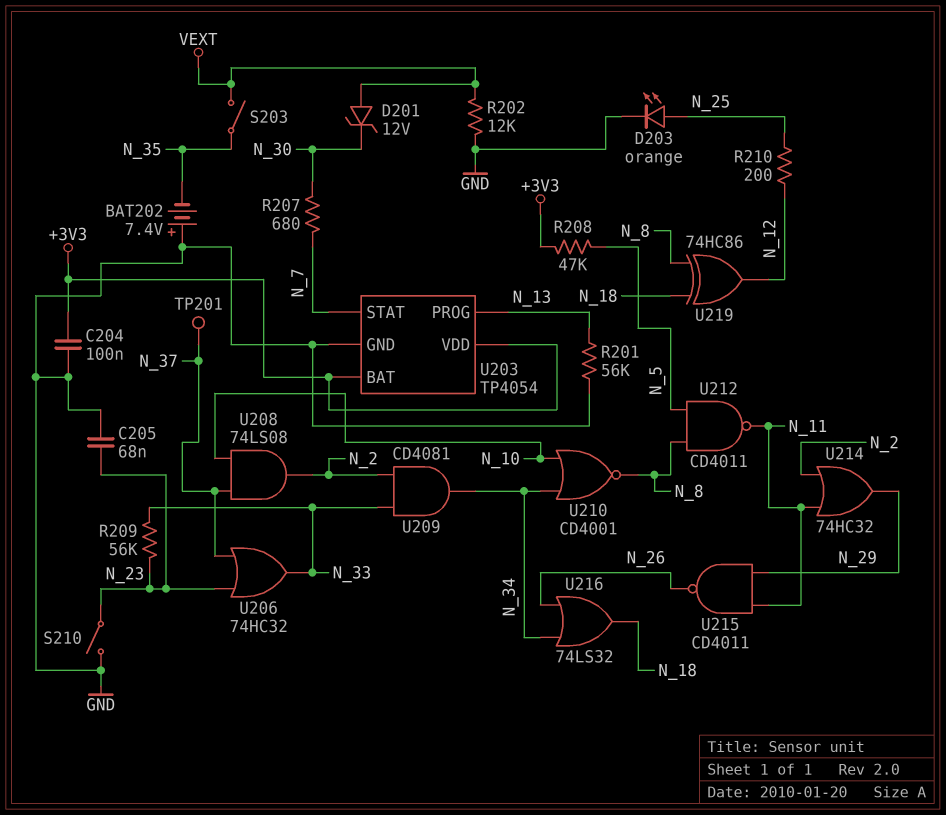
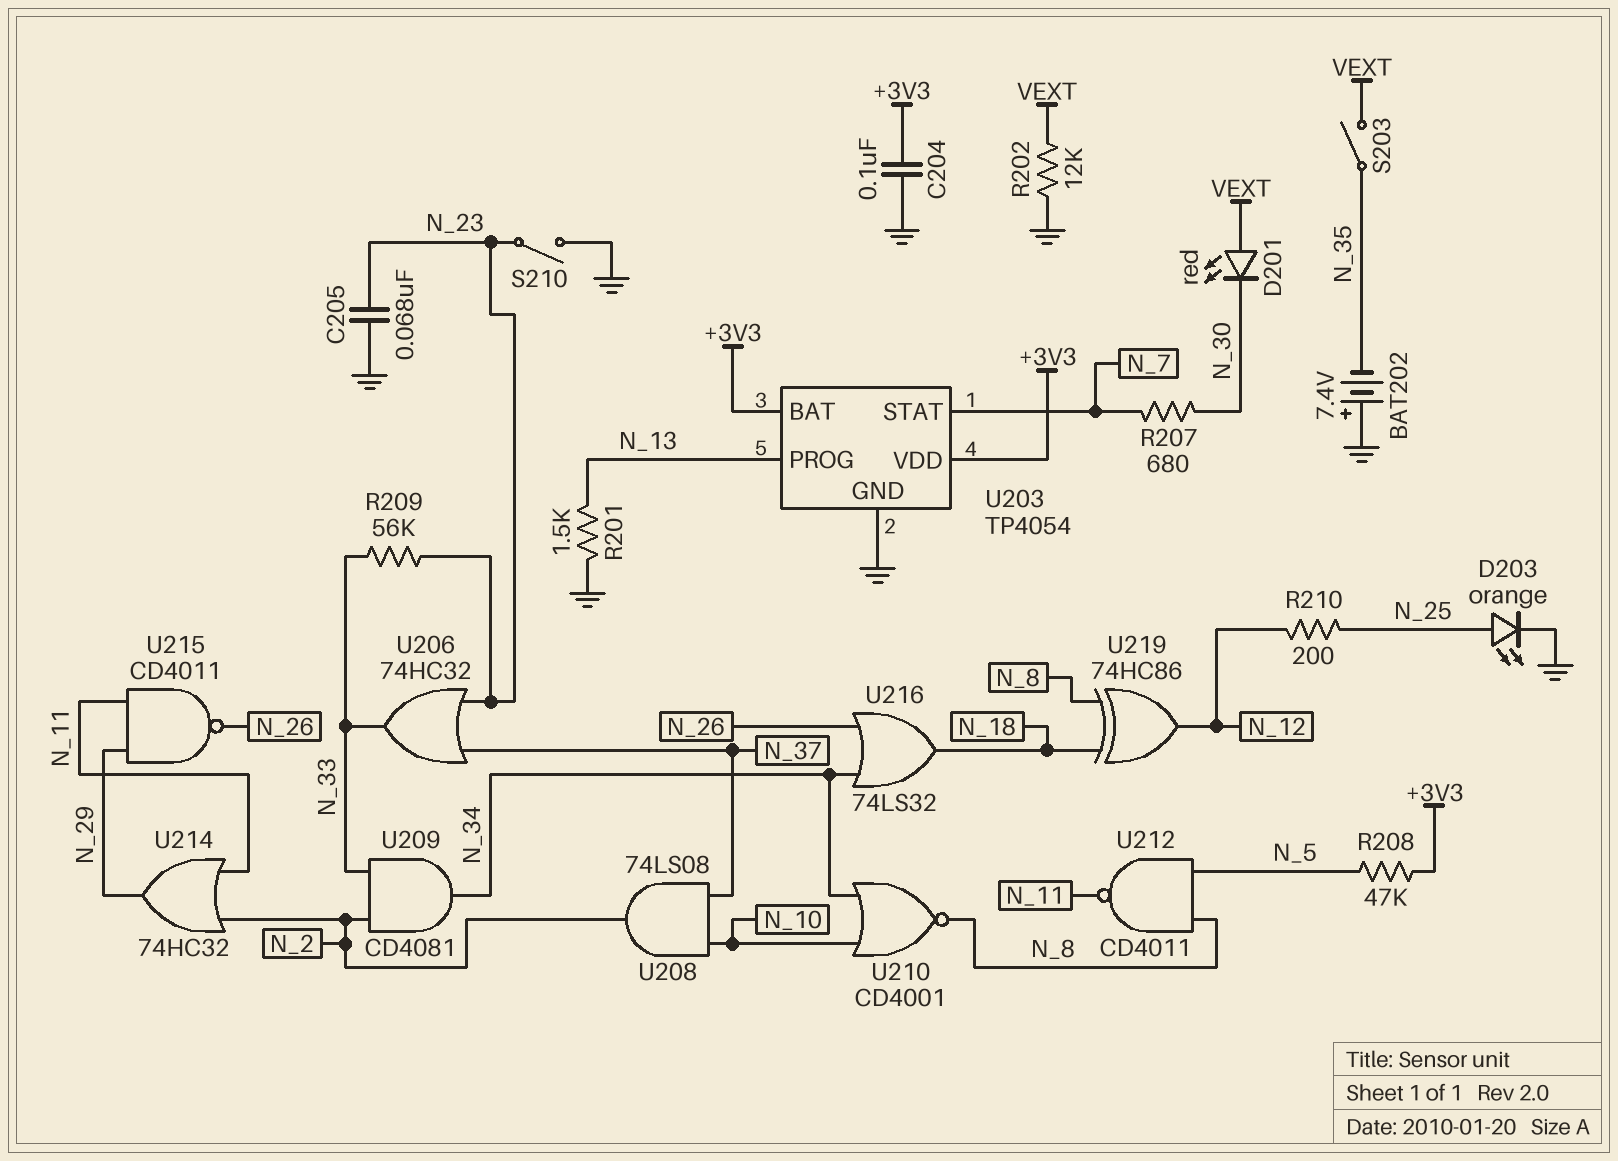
D201: zener 12V (A VEXT, K N_30) -> LED red (A VEXT, K N_30)
R201: 56k (GND, N_13) -> 1.5k (GND, N_13)
TP201: test point (N_37) -> none

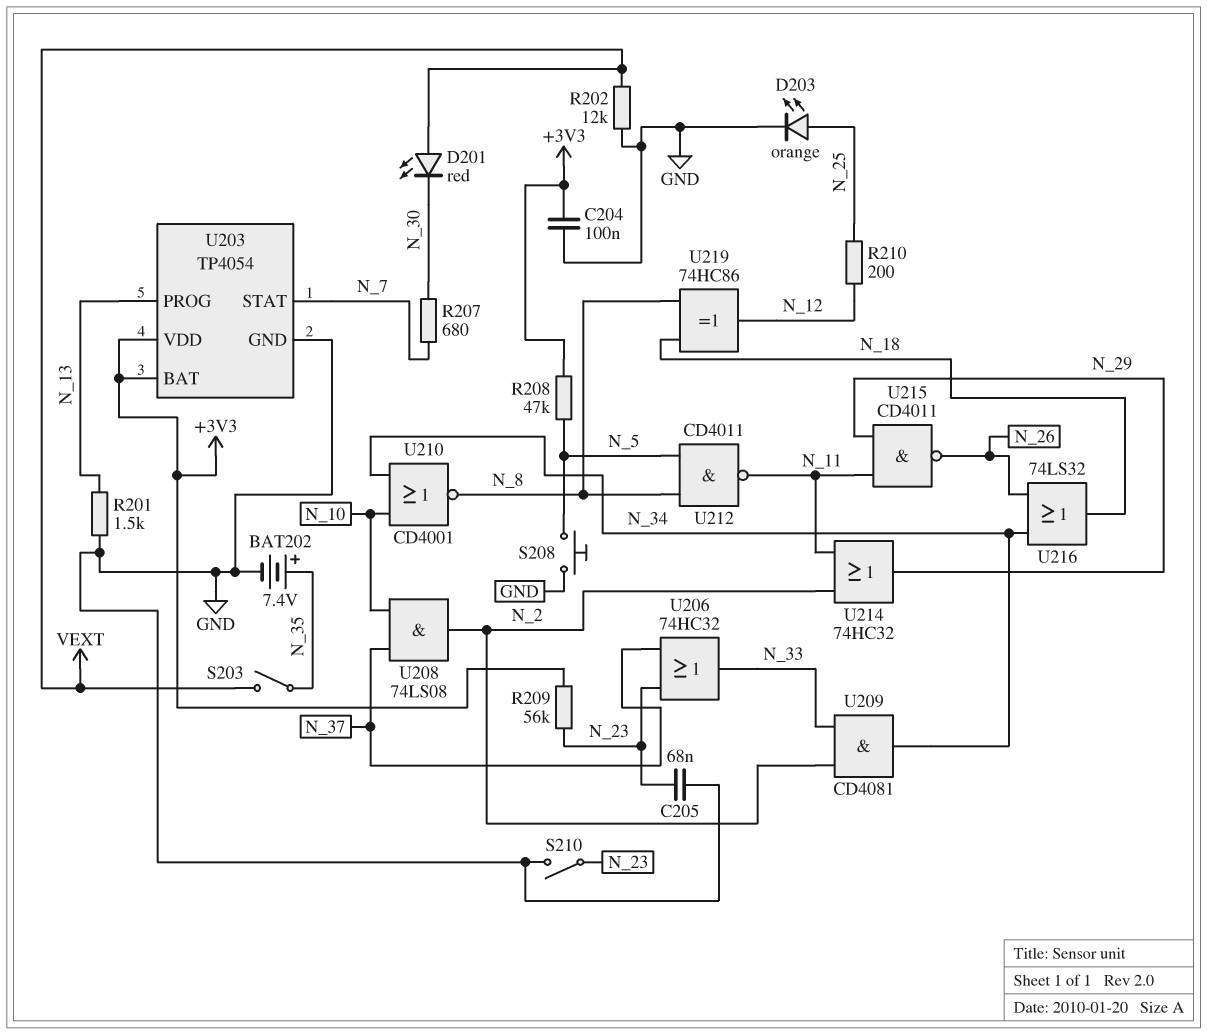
BAT202: 7.4V (plus GND, minus N_35) -> 7.4V (plus N_35, minus GND)
R209: 56k (N_23, N_33) -> 56k (+3V3, N_23)
S208: none -> button (GND, N_5)

